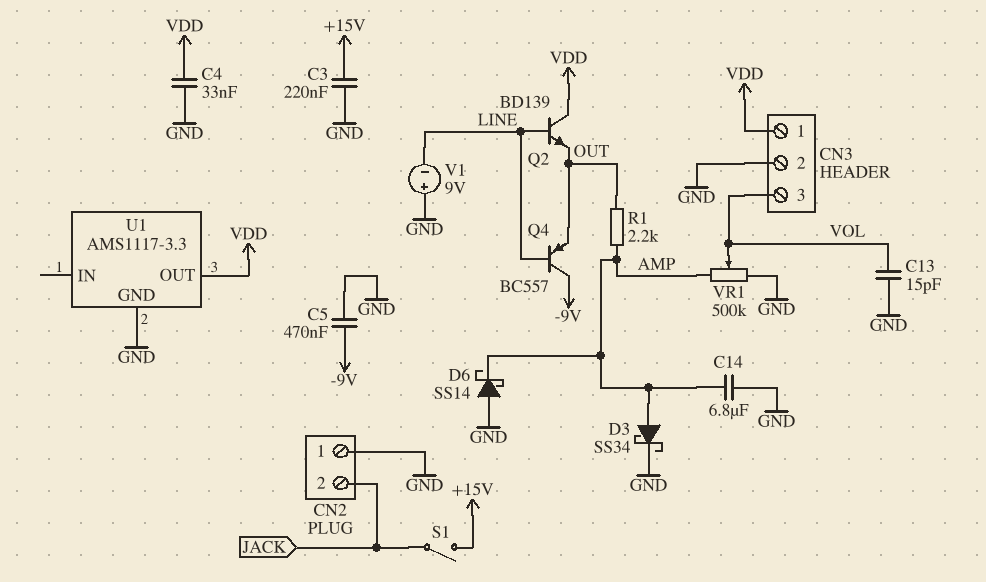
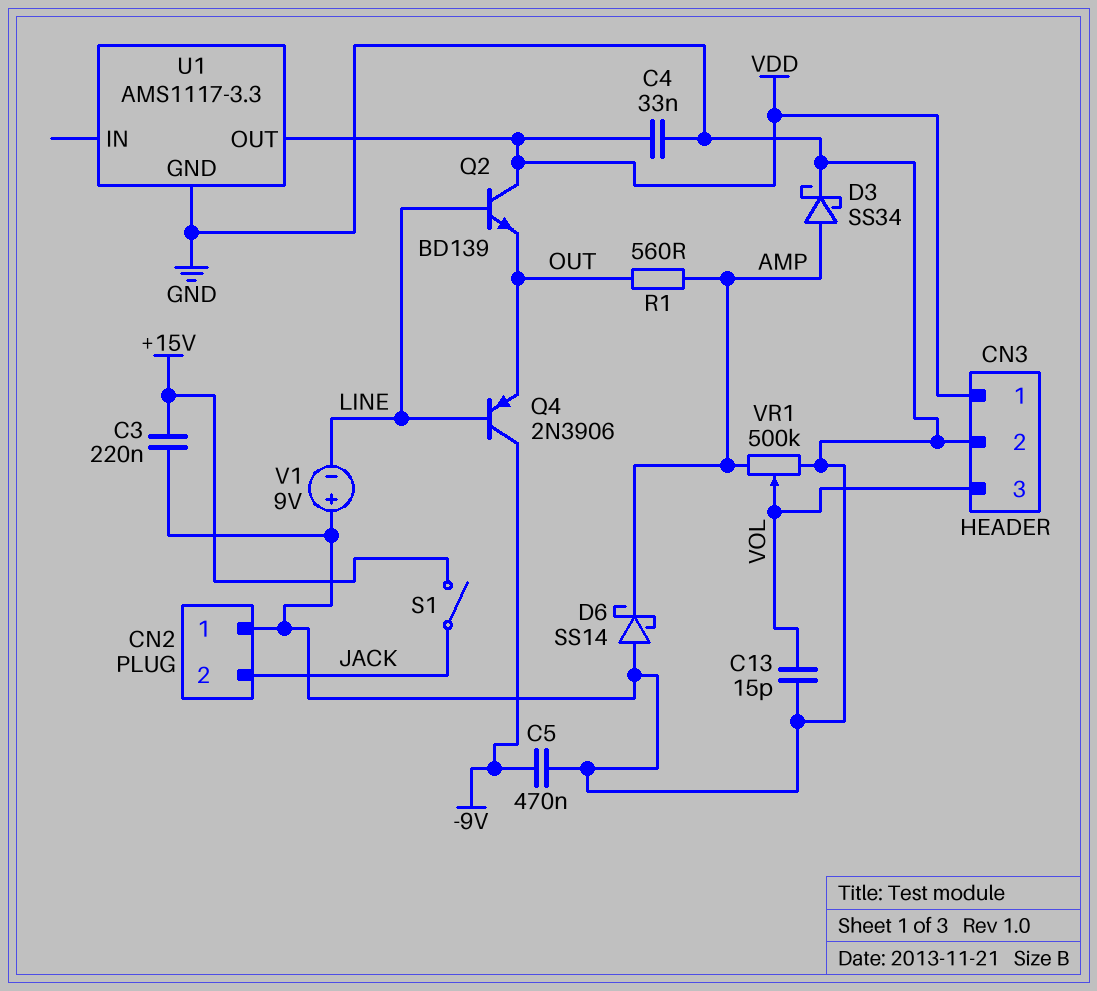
C14: 6.8uF (AMP, GND) -> none
Q4: PNP BC557 (B LINE, C -9V, E OUT) -> PNP 2N3906 (B LINE, C -9V, E OUT)
R1: 2.2k (AMP, OUT) -> 560 (AMP, OUT)

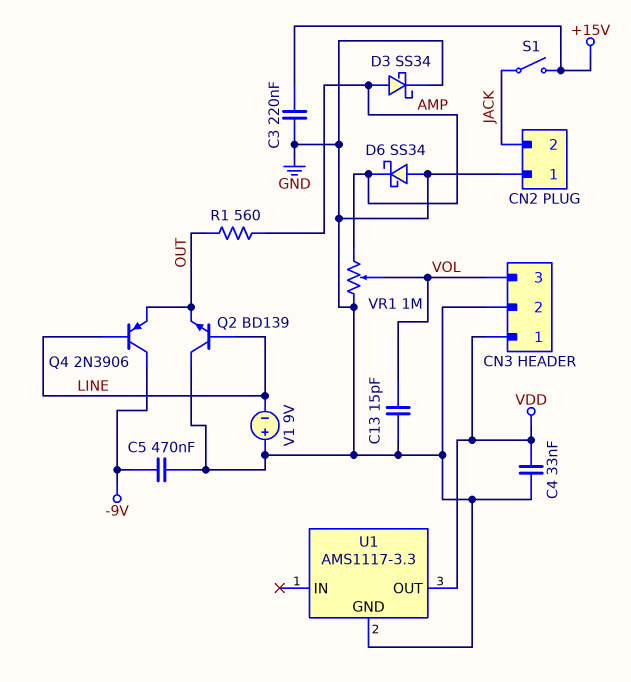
D6: schottky SS14 (A GND, K AMP) -> schottky SS34 (A GND, K AMP)
Q2: NPN BD139 (B LINE, C VDD, E OUT) -> NPN BD139 (B LINE, C GND, E OUT)
VR1: 500k (AMP, GND, wiper VOL) -> 1M (AMP, GND, wiper VOL)

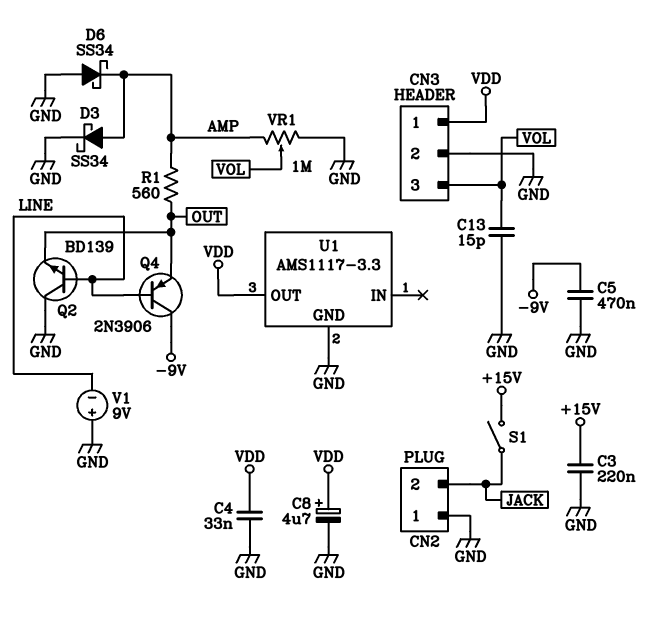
C8: none -> 4.7uF (plus VDD, minus GND)

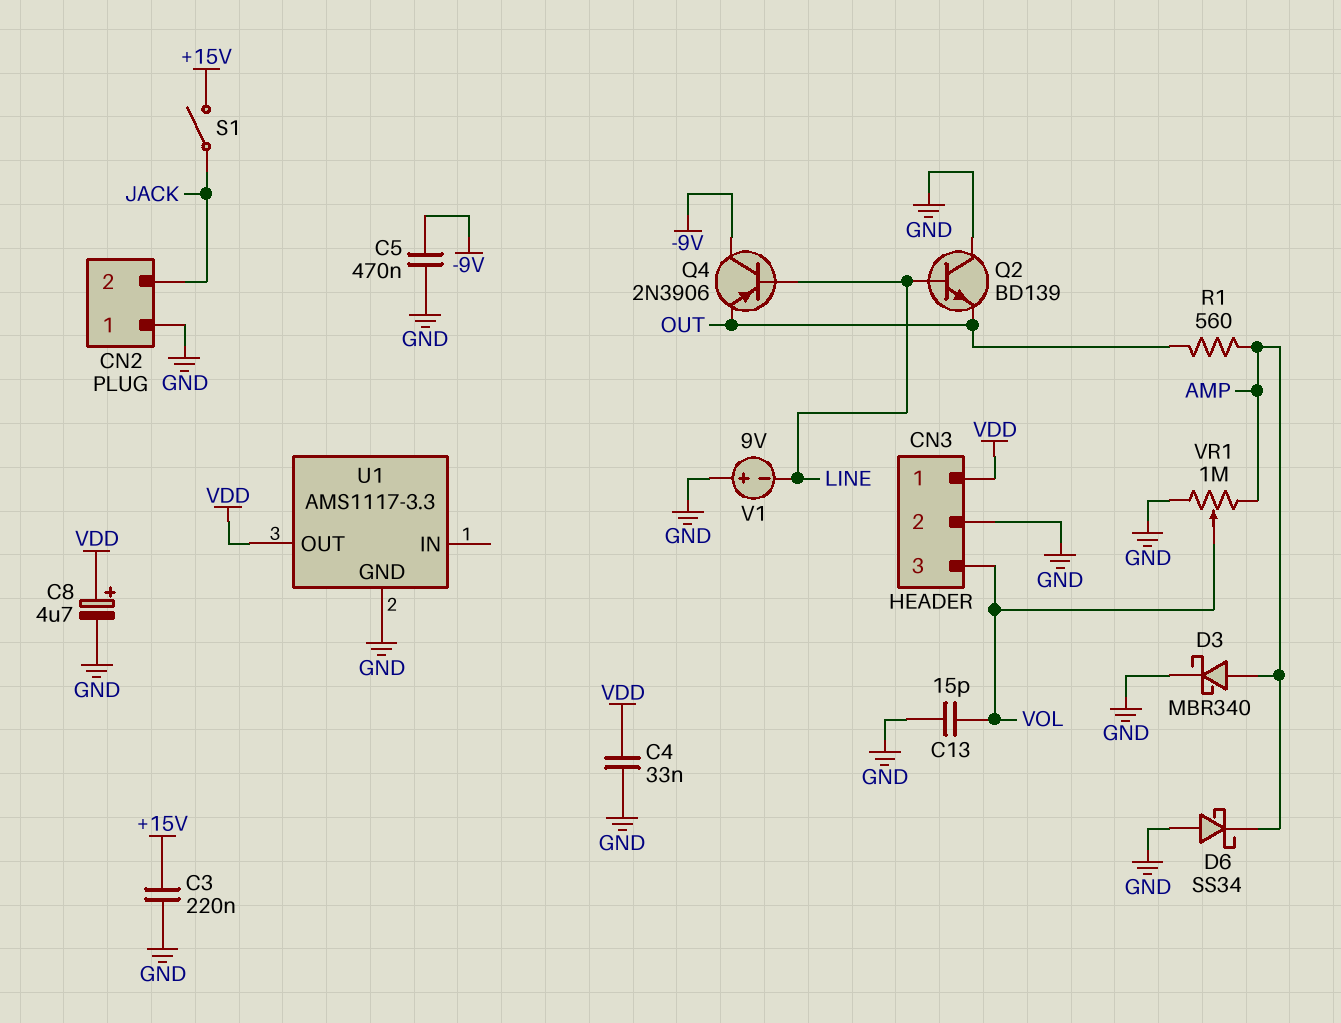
D3: schottky SS34 (A AMP, K GND) -> schottky MBR340 (A AMP, K GND)

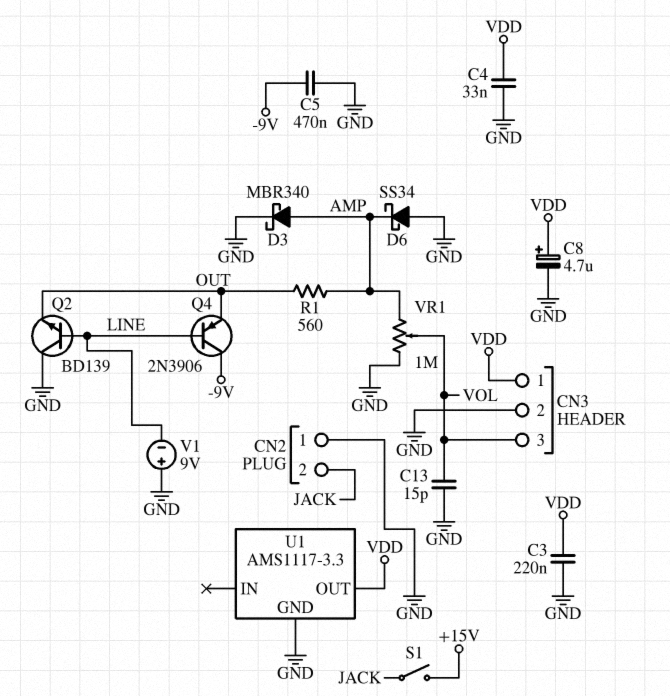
C3: 220nF (+15V, GND) -> 220nF (GND, VDD)

